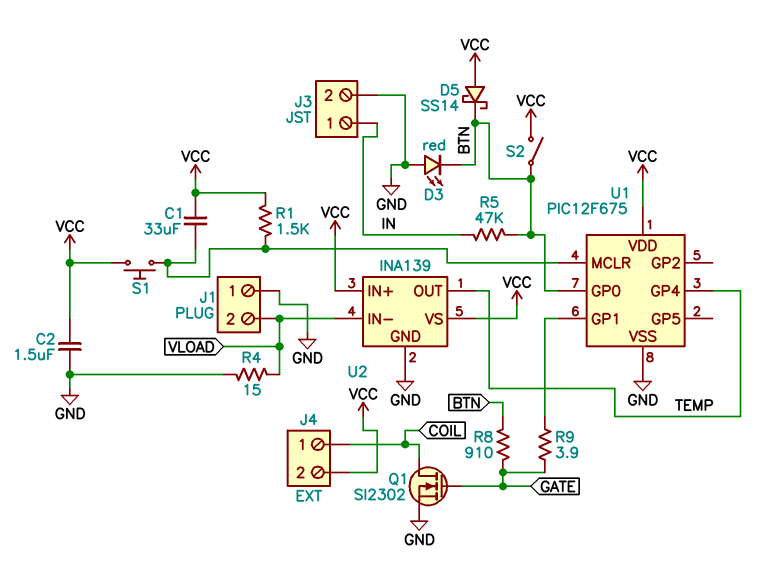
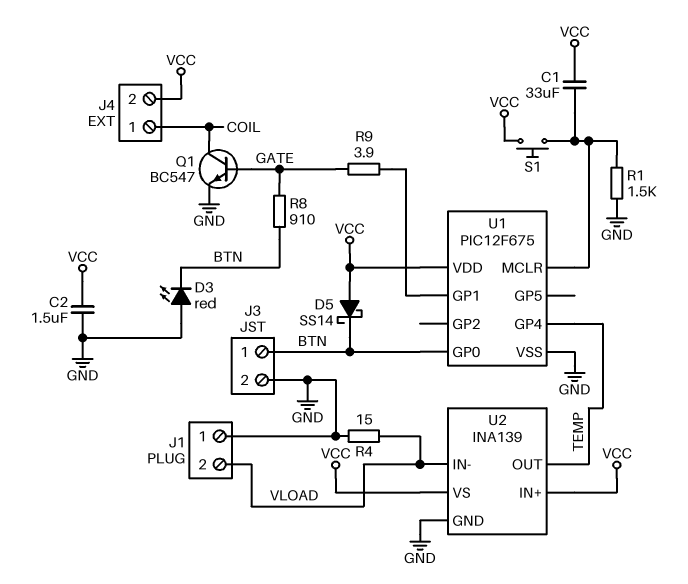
J3 pin 1: IN -> BTN
Q1: NMOS SI2302 (G GATE, D COIL, S GND) -> NPN BC547 (B GATE, C COIL, E GND)
R1: 1.5k (U1/MCLR, VCC) -> 1.5k (GND, U1/MCLR)
R5: 47k (BTN, IN) -> none
S2: switch (BTN, VCC) -> none

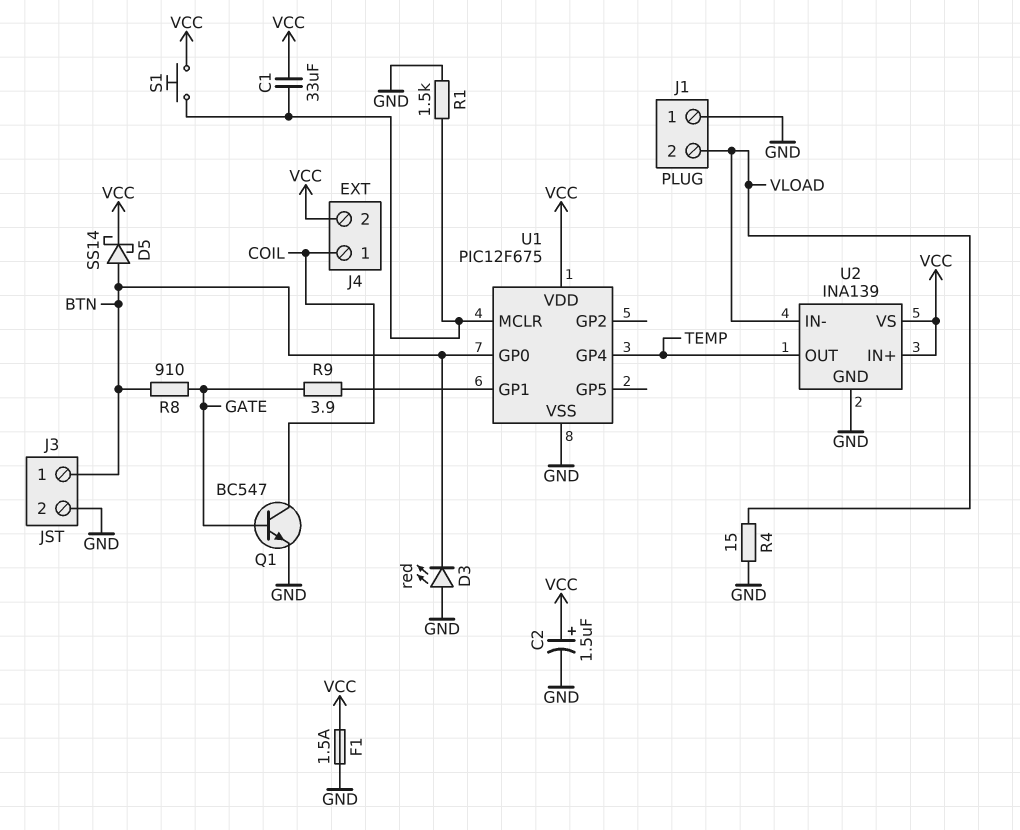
C2: 1.5uF (GND, VCC) -> 1.5uF (plus VCC, minus GND)
D5: schottky SS14 (A VCC, K BTN) -> schottky SS14 (A BTN, K VCC)
F1: none -> 1.5A (GND, VCC)

